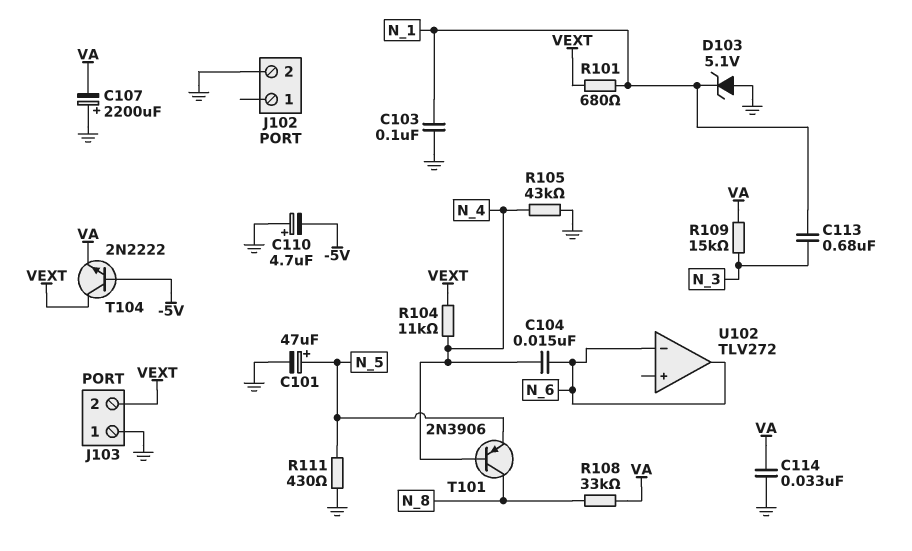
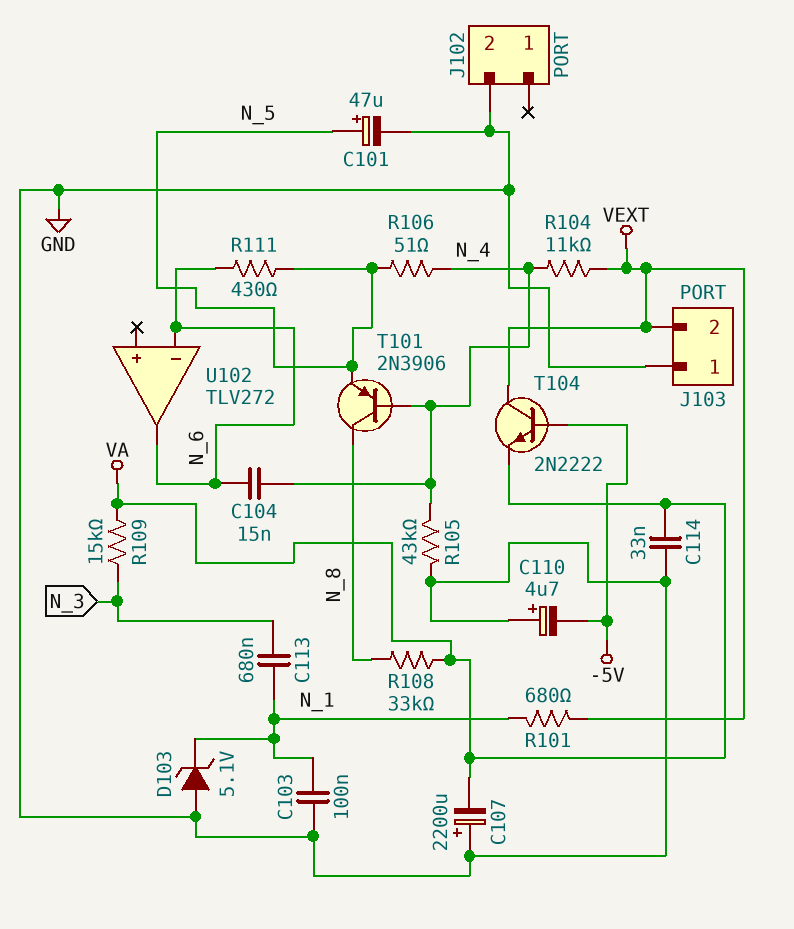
R106: none -> 51 (N_4, N_5)
R111: 430 (GND, N_5) -> 430 (N_5, N_6)

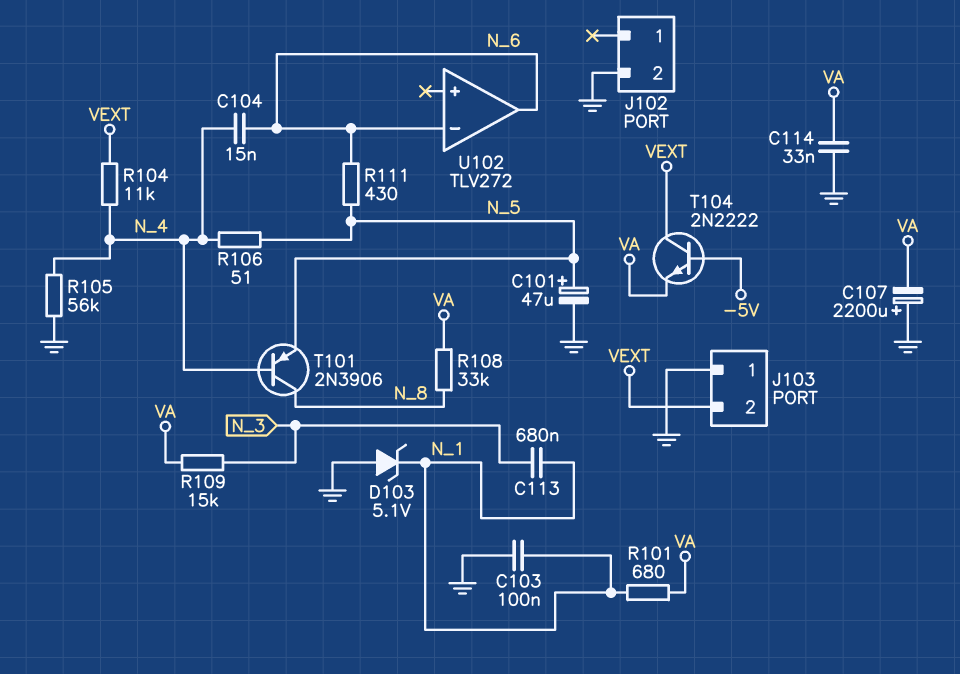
C110: 4.7uF (plus GND, minus -5V) -> none
R101: 680 (N_1, VEXT) -> 680 (N_1, VA)
R105: 43k (GND, N_4) -> 56k (GND, N_4)

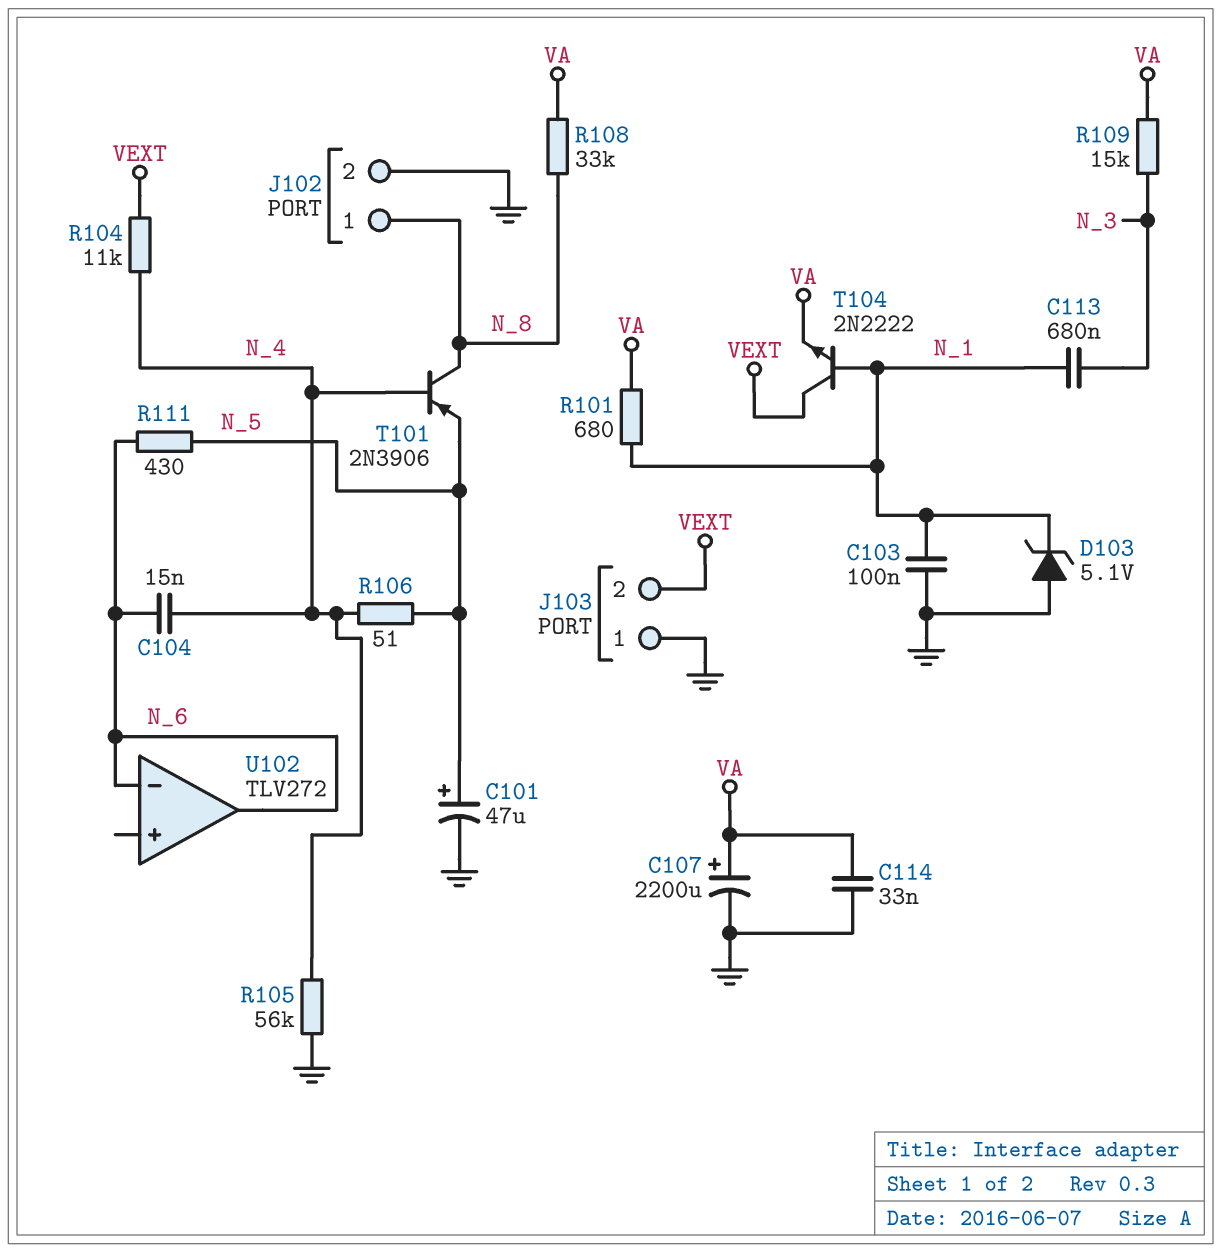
C107: 2200uF (plus GND, minus VA) -> 2200uF (plus VA, minus GND)
J102 pin 1: none -> N_8
T104: NPN 2N2222 (B -5V, C VEXT, E VA) -> NPN 2N2222 (B N_1, C VEXT, E VA)

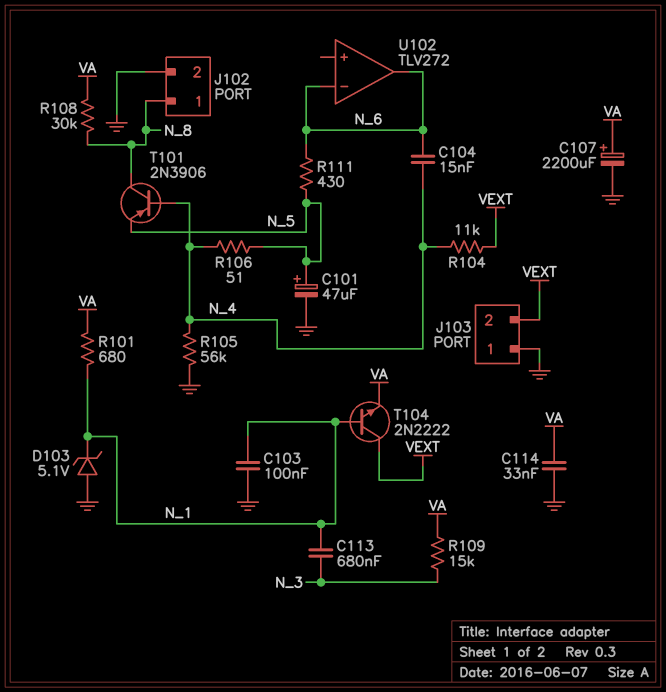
R108: 33k (N_8, VA) -> 30k (N_8, VA)

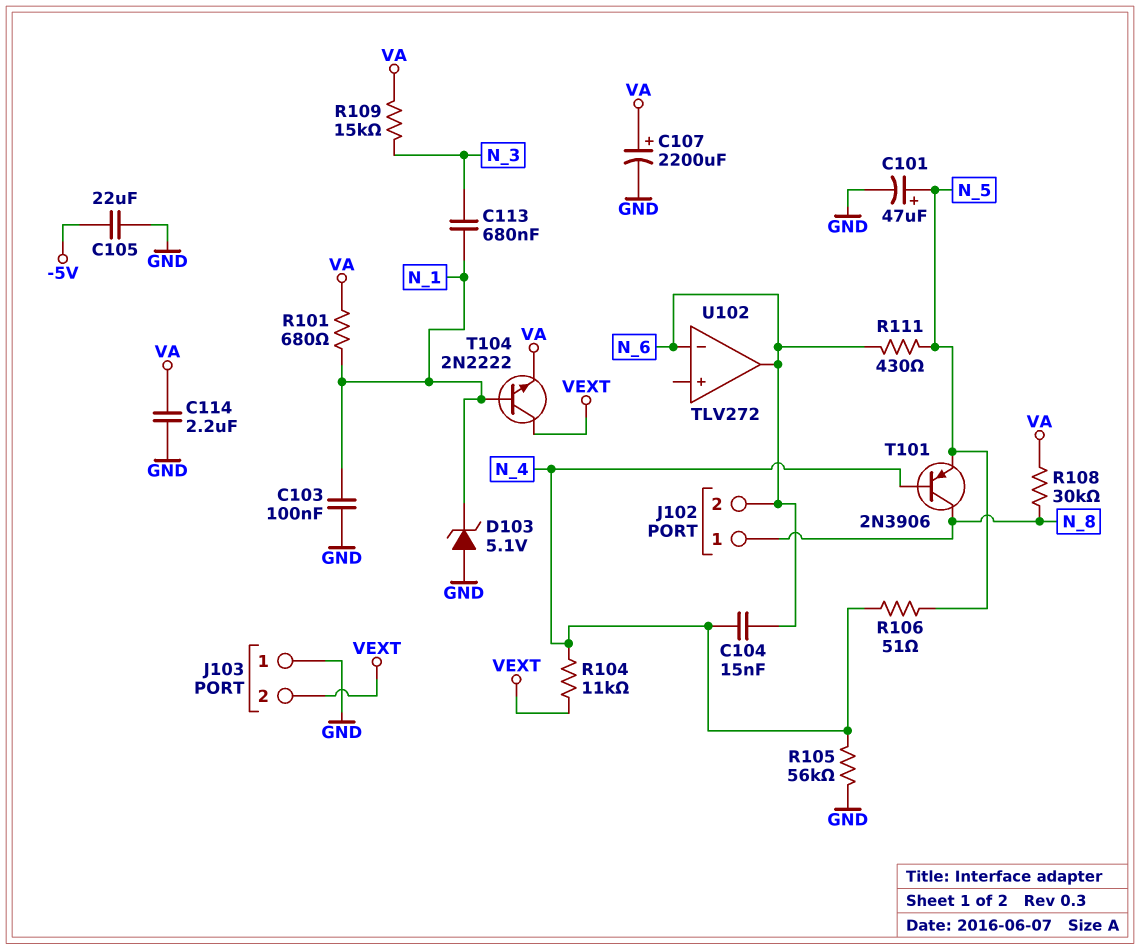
C105: none -> 22uF (-5V, GND)
C114: 33nF (GND, VA) -> 2.2uF (GND, VA)
J102 pin 2: GND -> N_6

